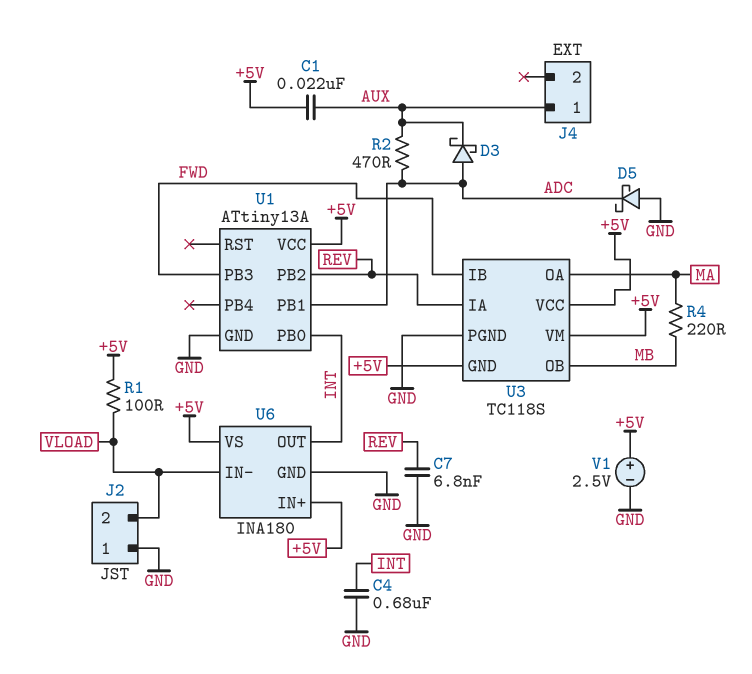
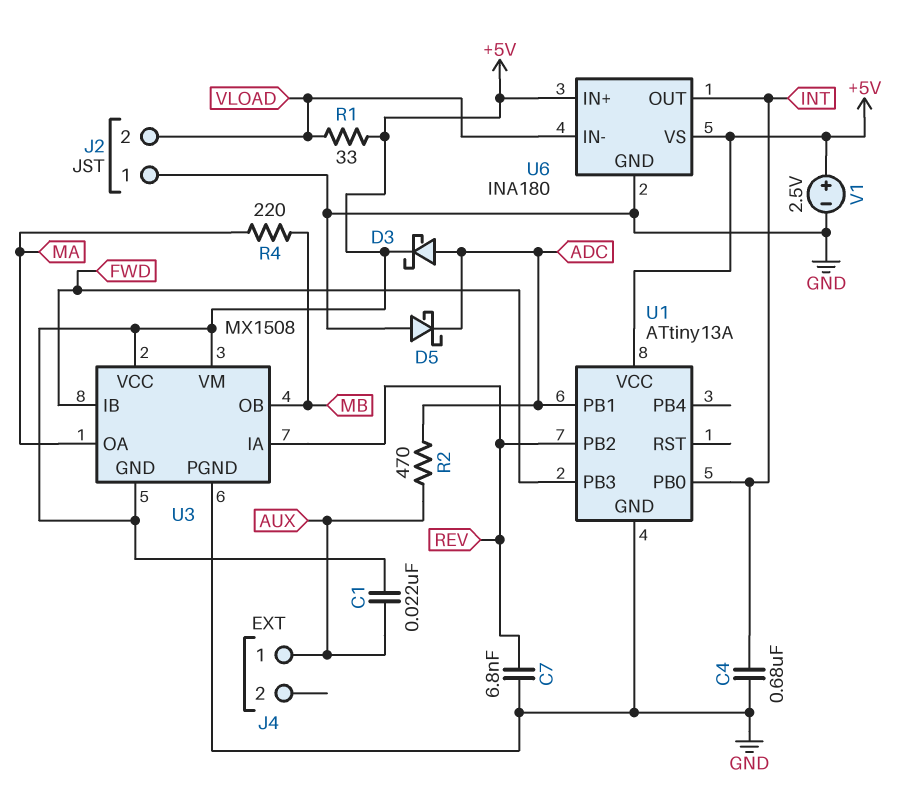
D3: schottky (A ADC, K AUX) -> schottky (A ADC, K +5V)
R1: 100 (+5V, VLOAD) -> 33 (+5V, VLOAD)
U3: TC118S -> MX1508

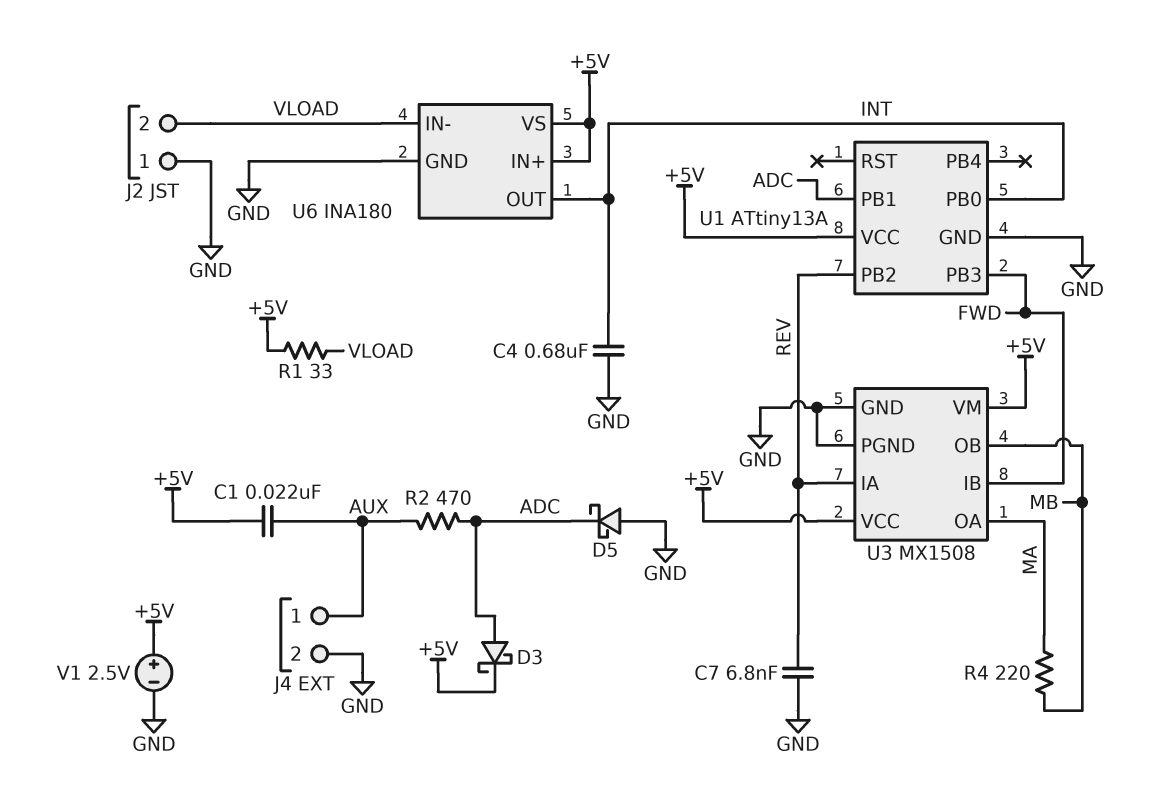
J4 pin 2: none -> GND
U3 pin GND: +5V -> GND

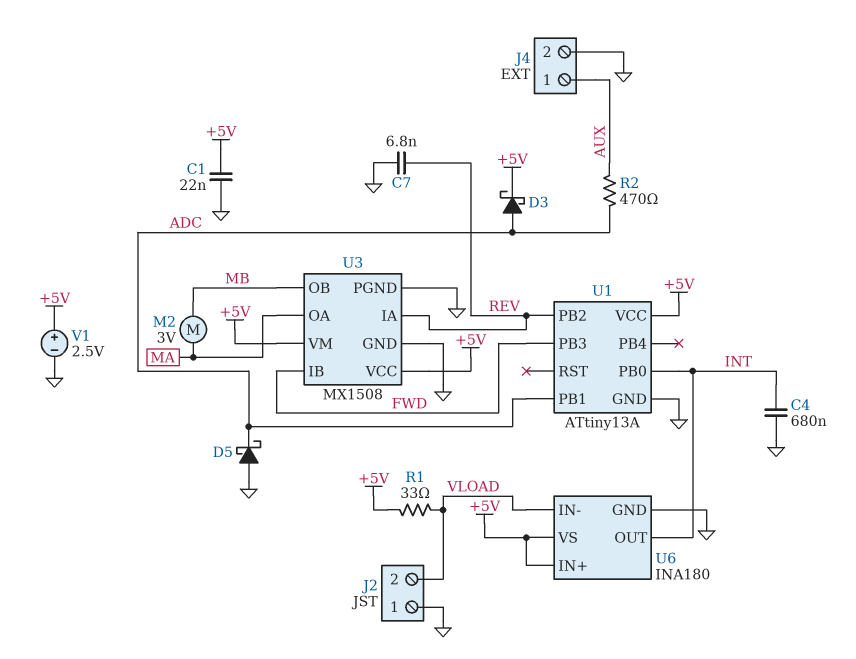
C1: 22nF (+5V, AUX) -> 22nF (+5V, GND)
M2: none -> motor 3V (MA, MB)
R4: 220 (MA, MB) -> none

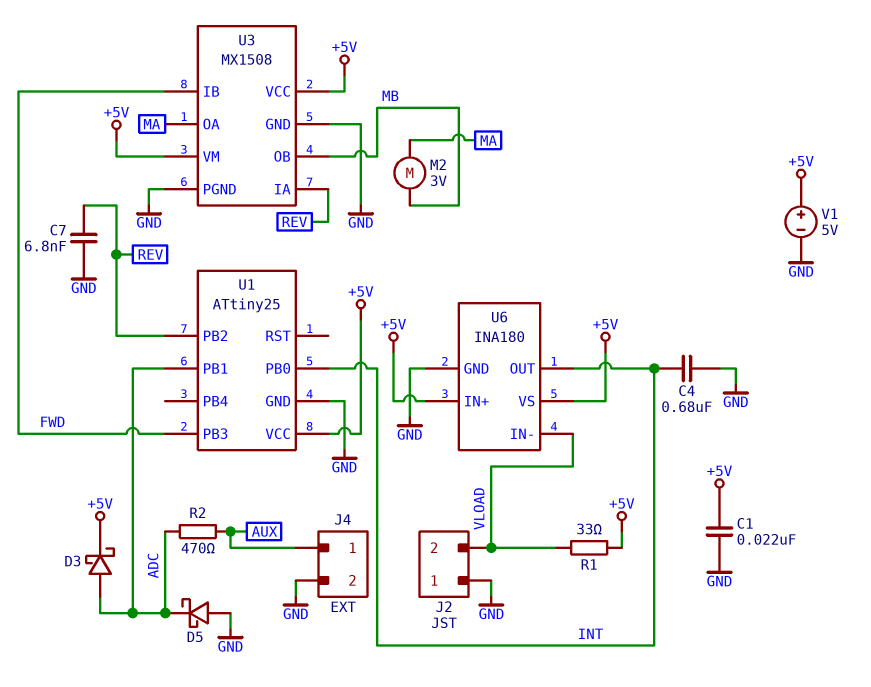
U1: ATtiny13A -> ATtiny25
V1: 2.5V (plus +5V, minus GND) -> 5V (plus +5V, minus GND)

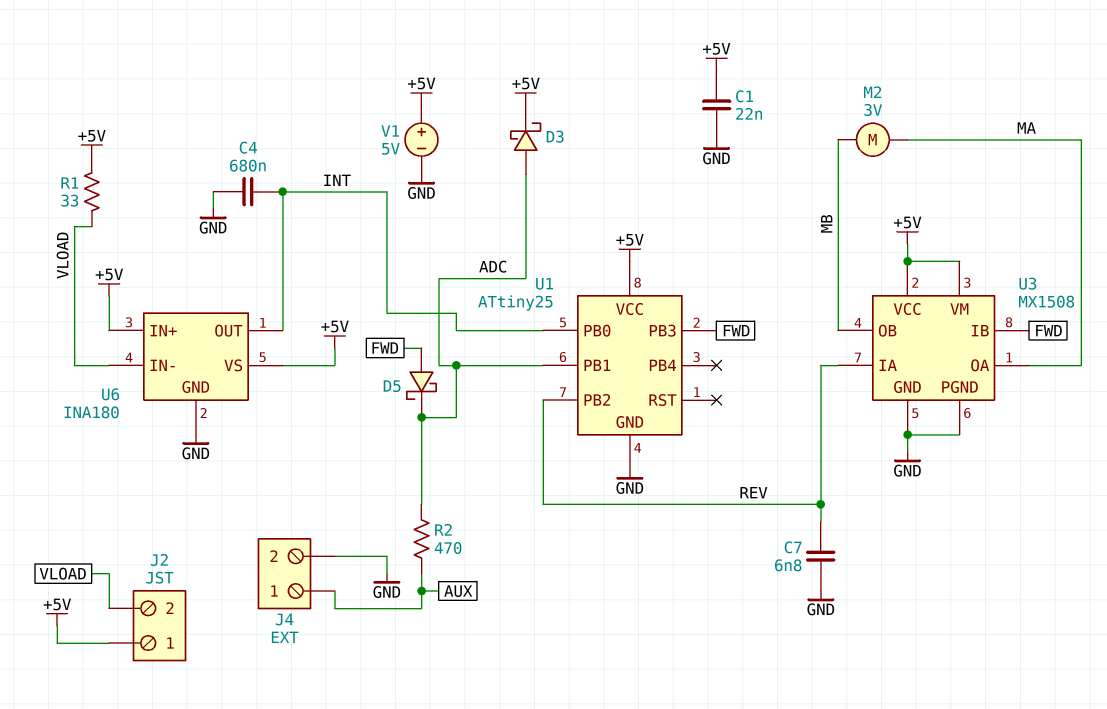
D5: schottky (A GND, K ADC) -> schottky (A FWD, K ADC)
J2 pin 1: GND -> +5V

